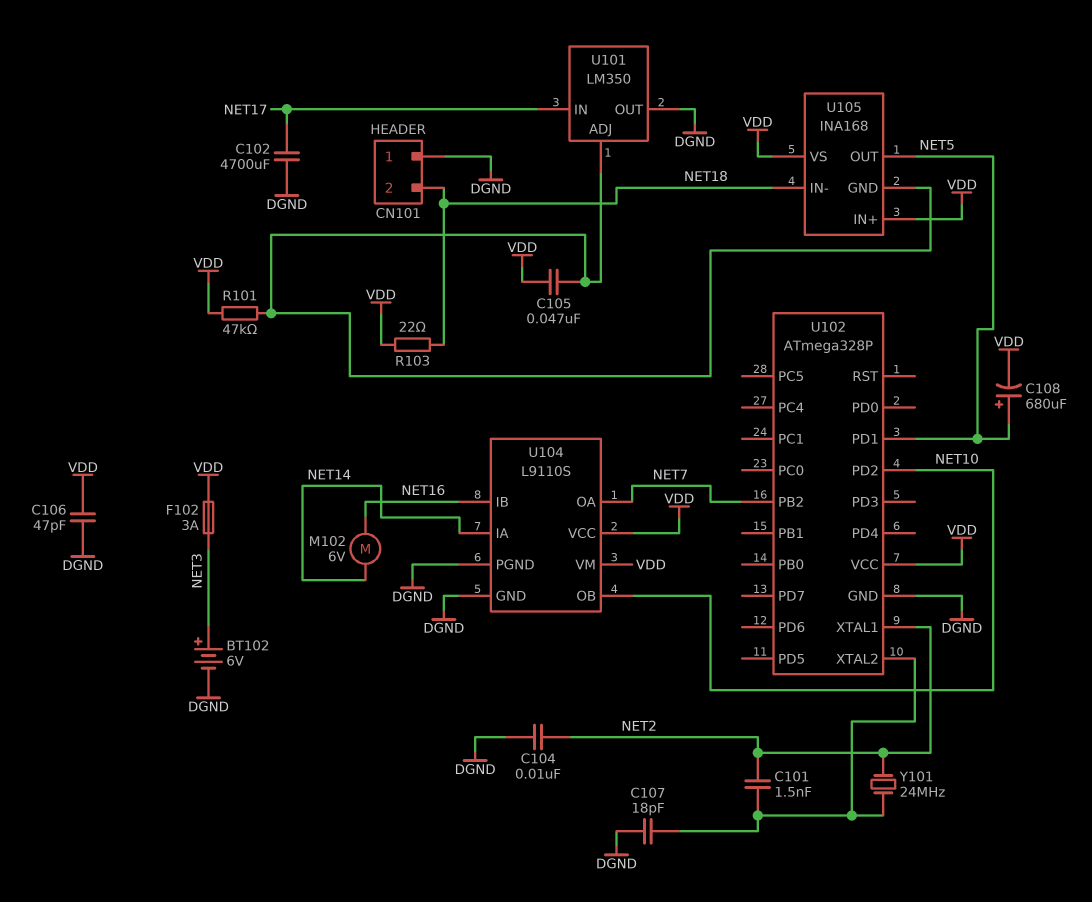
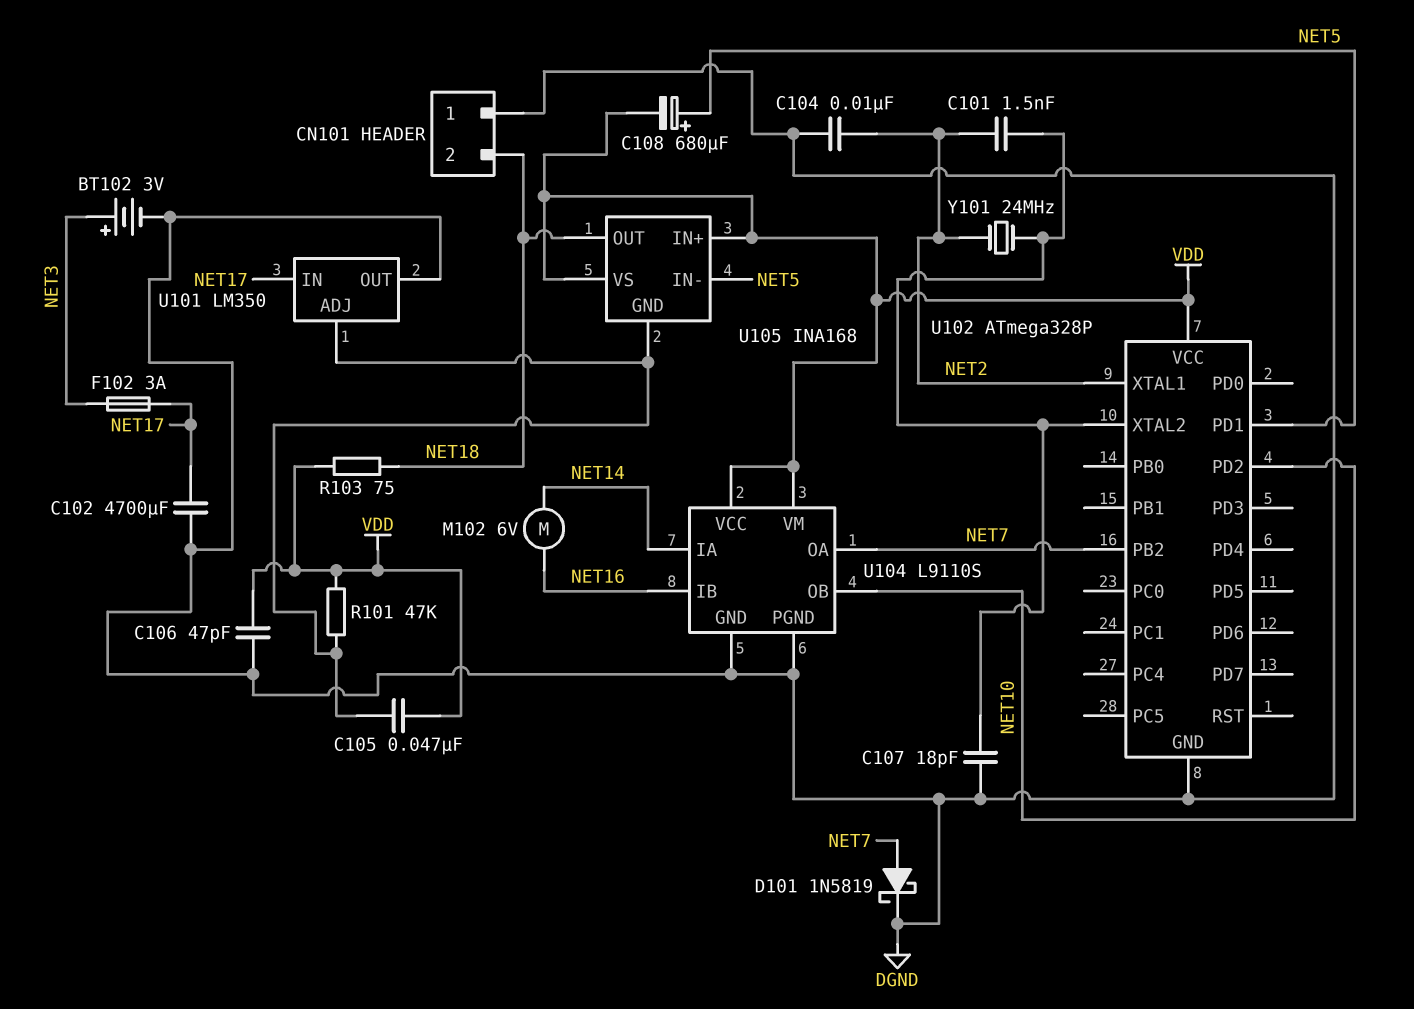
BT102: 6V (plus NET3, minus DGND) -> 3V (plus NET3, minus DGND)
D101: none -> schottky 1N5819 (A NET7, K DGND)
F102: 3A (NET3, VDD) -> 3A (NET3, NET17)
R103: 22 (NET18, VDD) -> 75 (NET18, VDD)
U105 pin IN-: NET18 -> NET5
U105 pin OUT: NET5 -> NET18

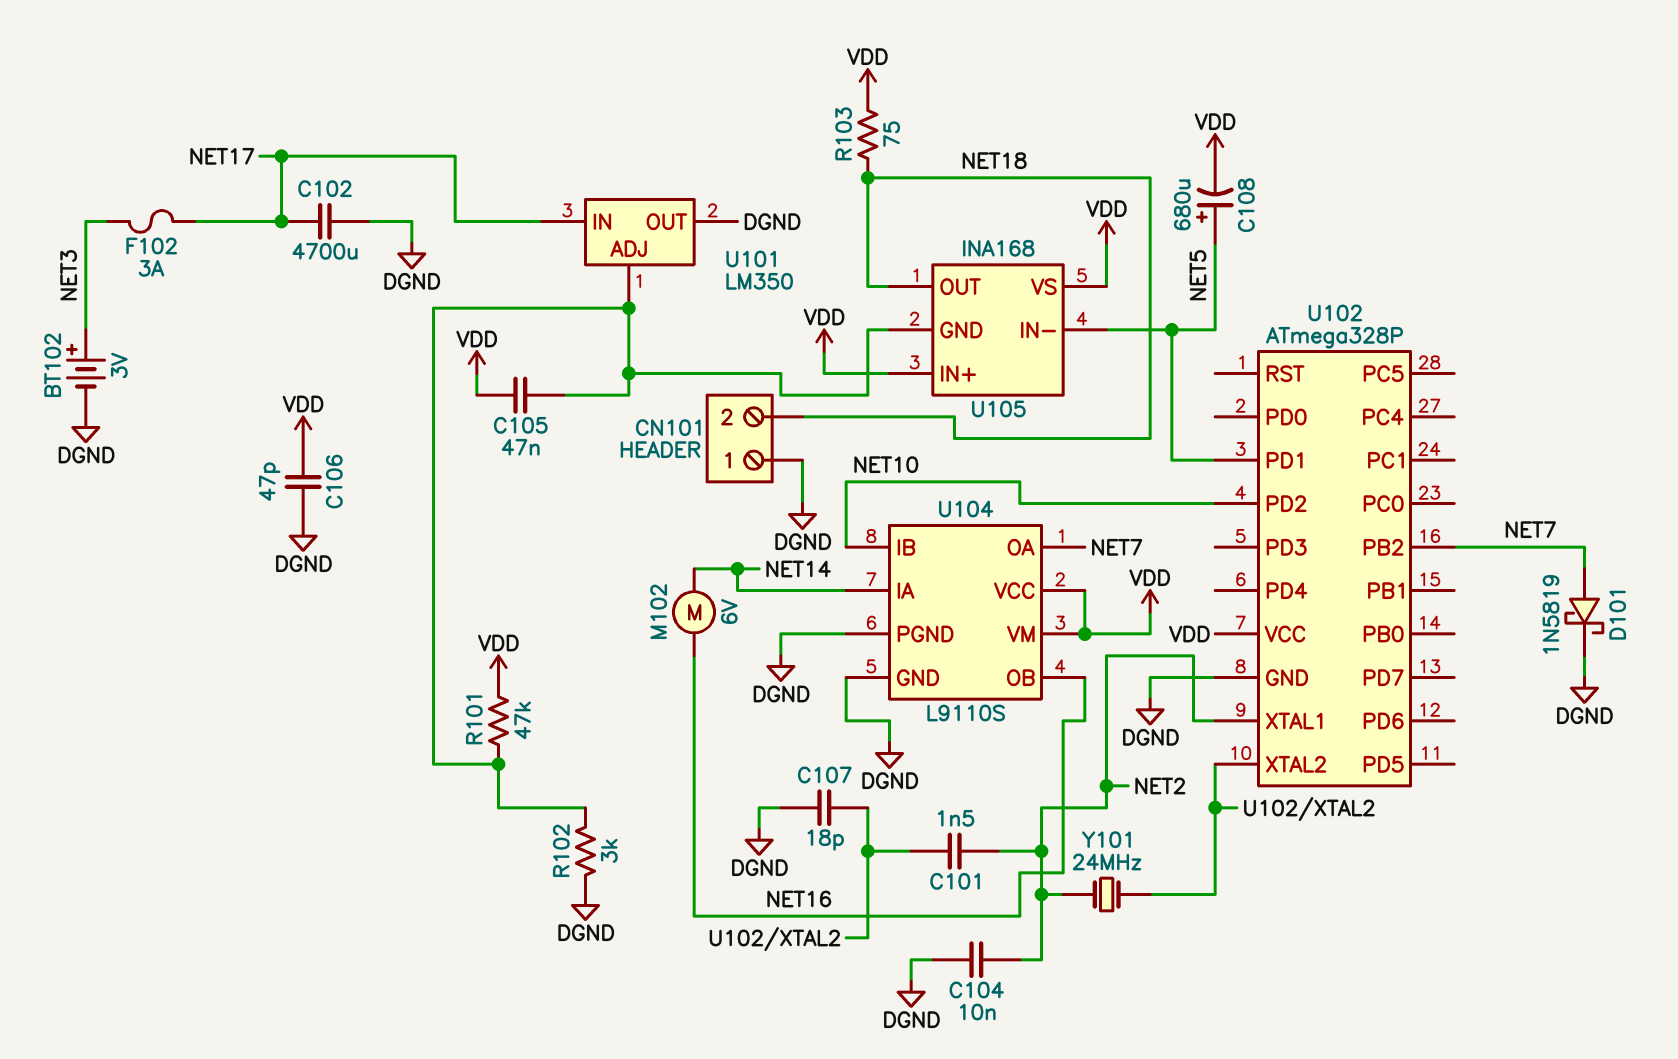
R102: none -> 3k (DGND, U101/ADJ)
U104 pin IB: NET16 -> NET10
U104 pin OB: NET10 -> NET16

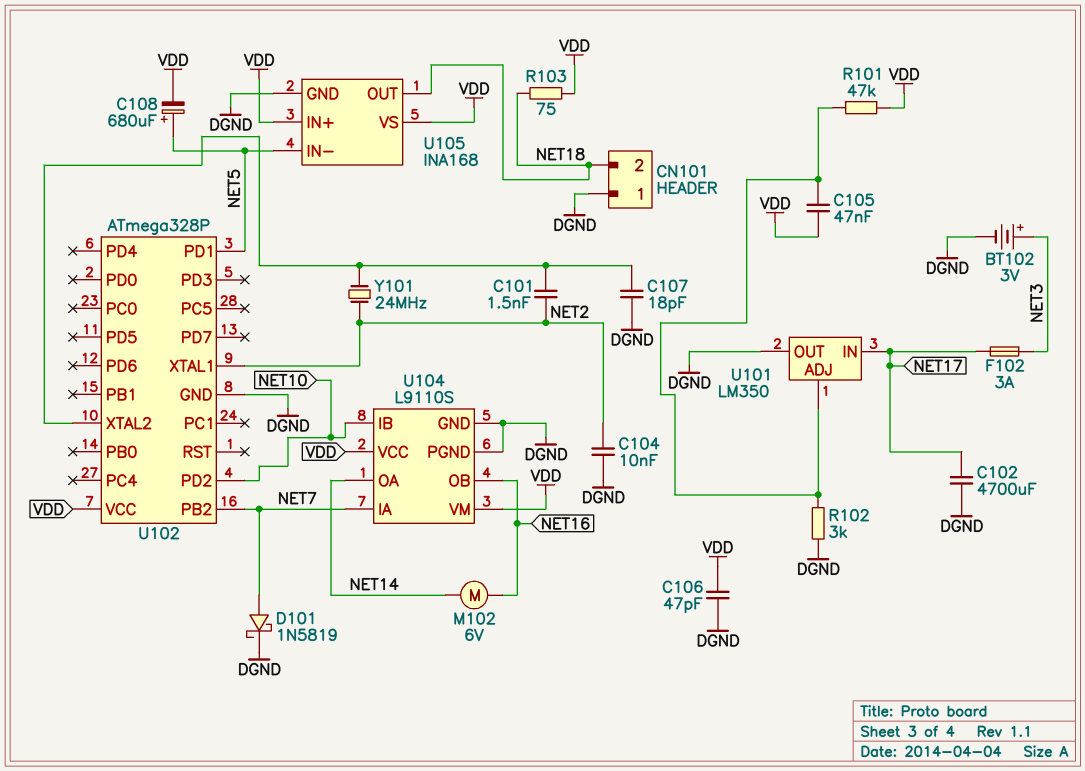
U104 pin IA: NET14 -> NET7
U104 pin OA: NET7 -> NET14
U105 pin GND: U101/ADJ -> DGND

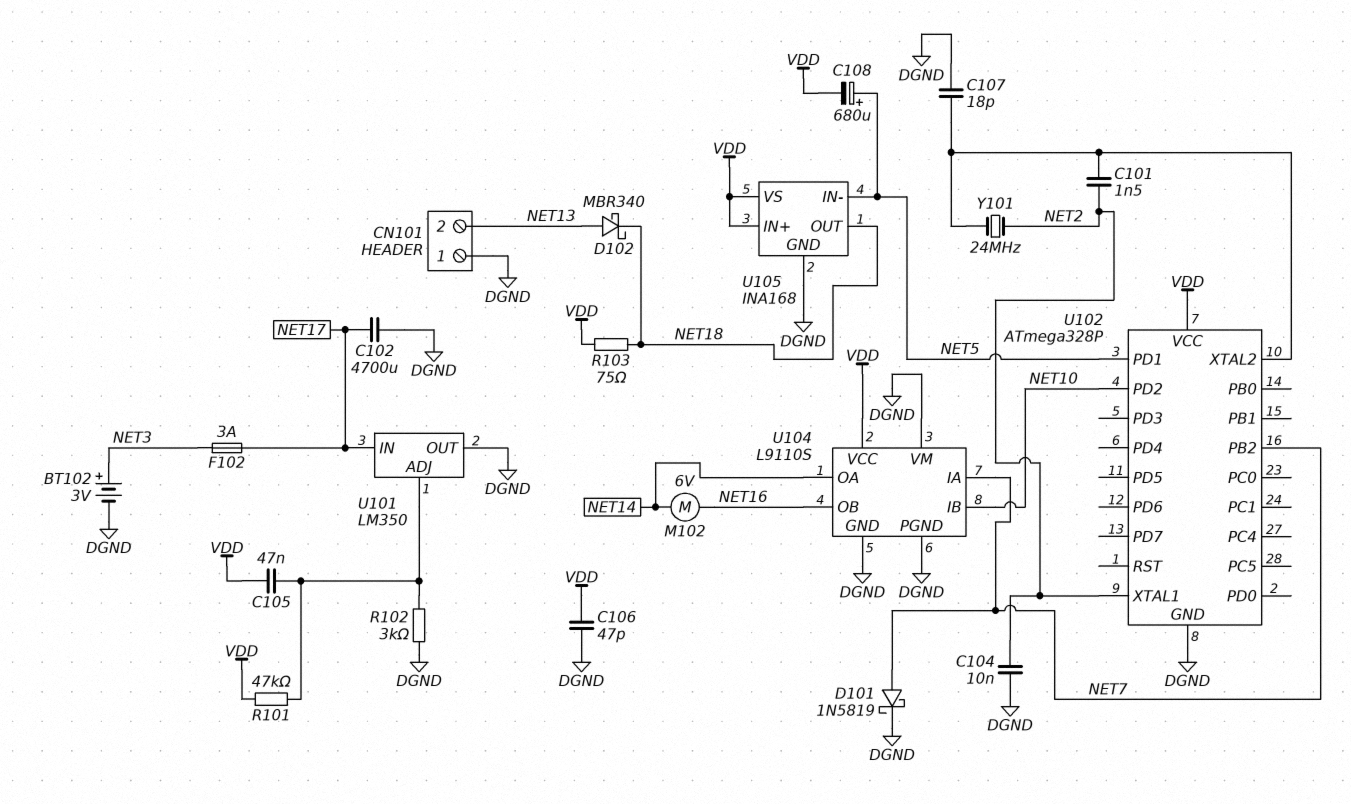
CN101 pin 2: NET18 -> NET13
D102: none -> schottky MBR340 (A NET13, K NET18)
U104 pin VM: VDD -> DGND

